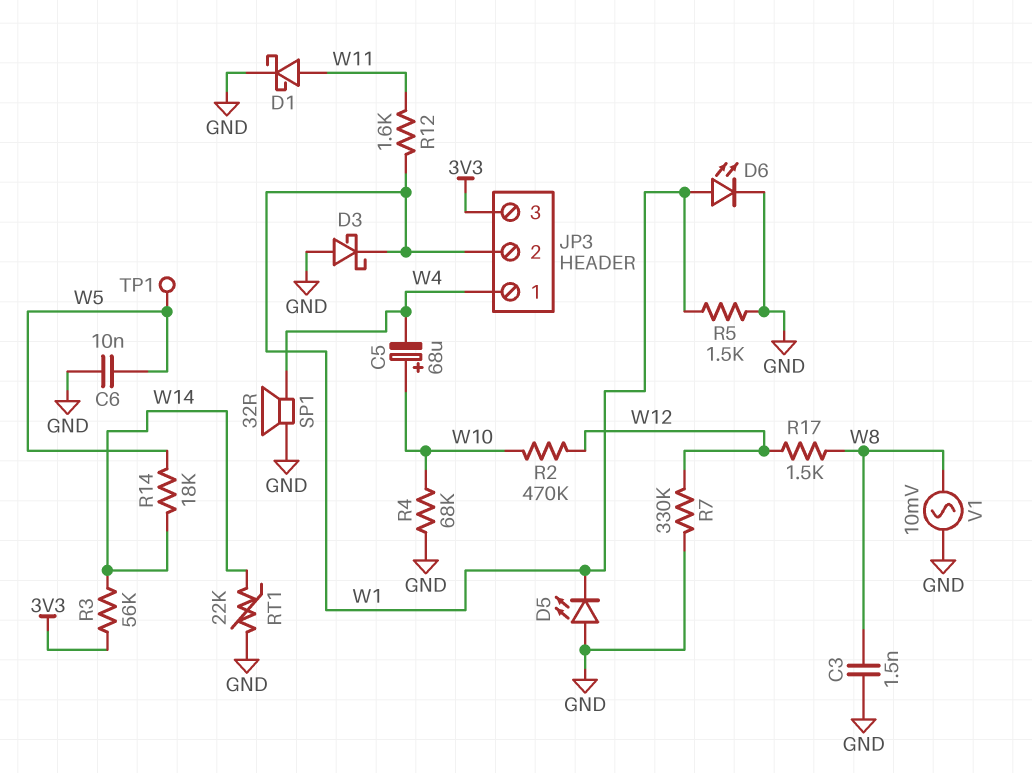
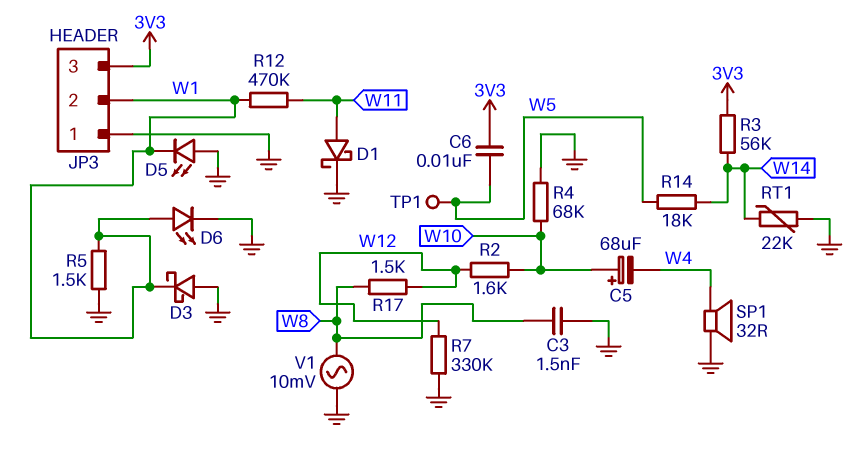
C6: 10nF (GND, W5) -> 10nF (3V3, W5)
JP3 pin 1: W4 -> GND
R2: 470k (W10, W12) -> 1.6k (W10, W12)
R12: 1.6k (W1, W11) -> 470k (W1, W11)

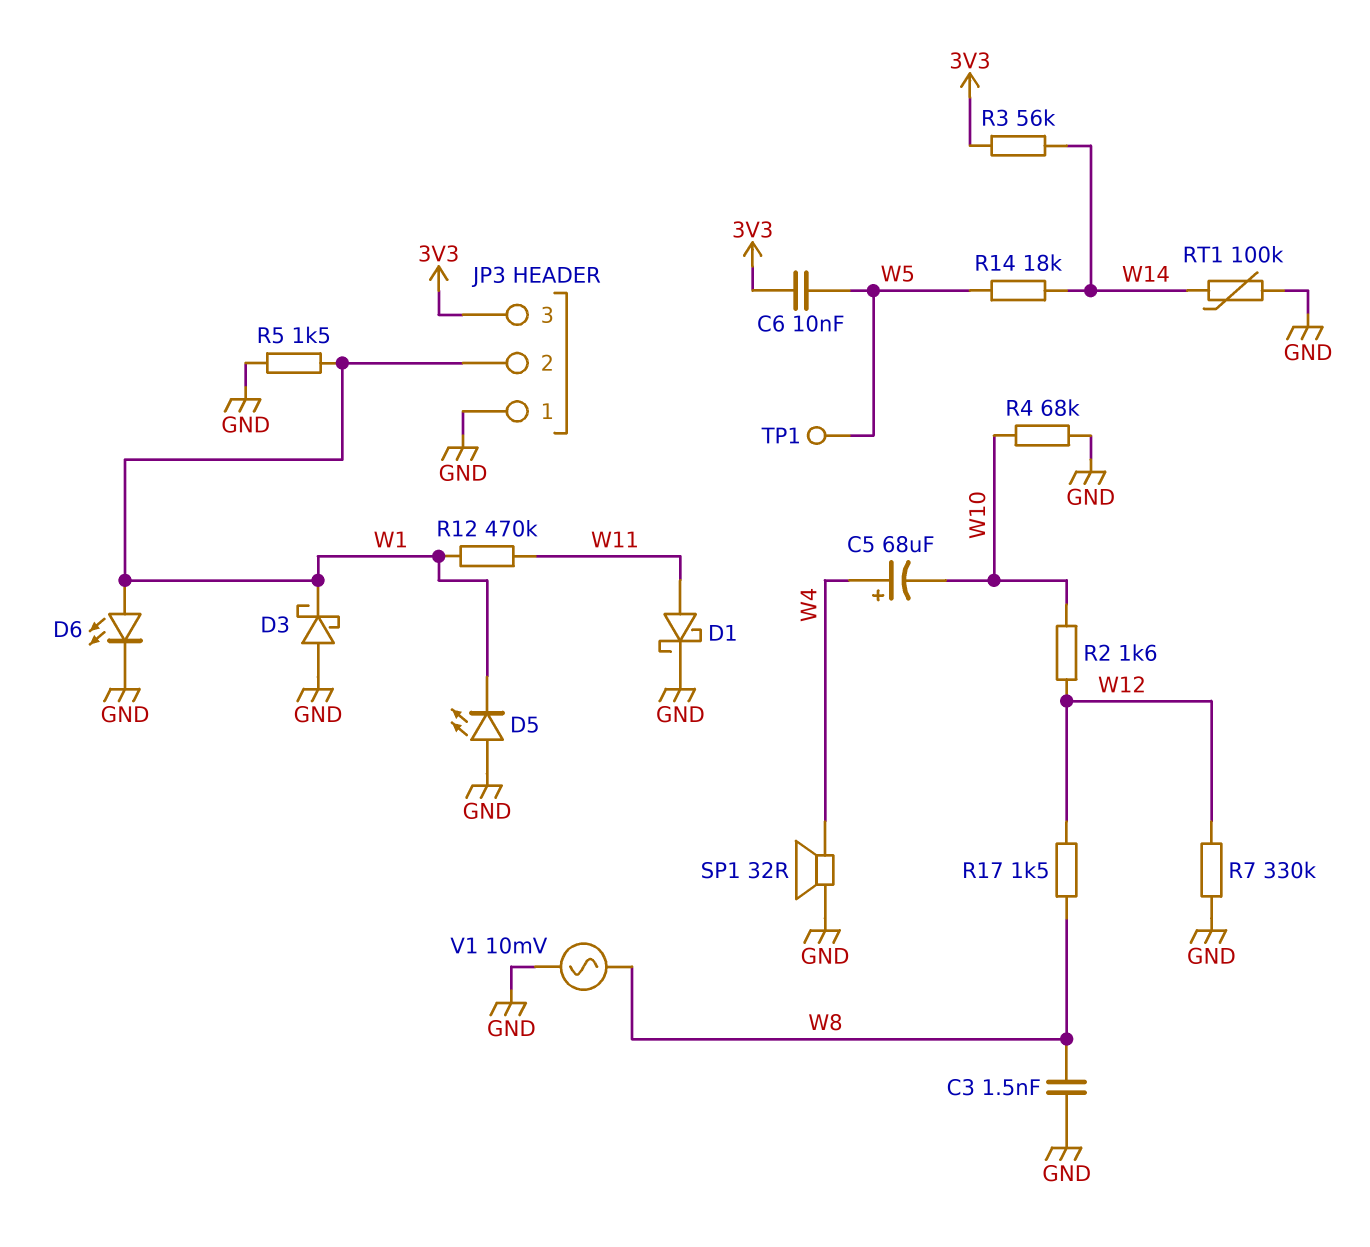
C5: 68uF (plus W10, minus W4) -> 68uF (plus W4, minus W10)
RT1: 22k (GND, W14) -> 100k (GND, W14)

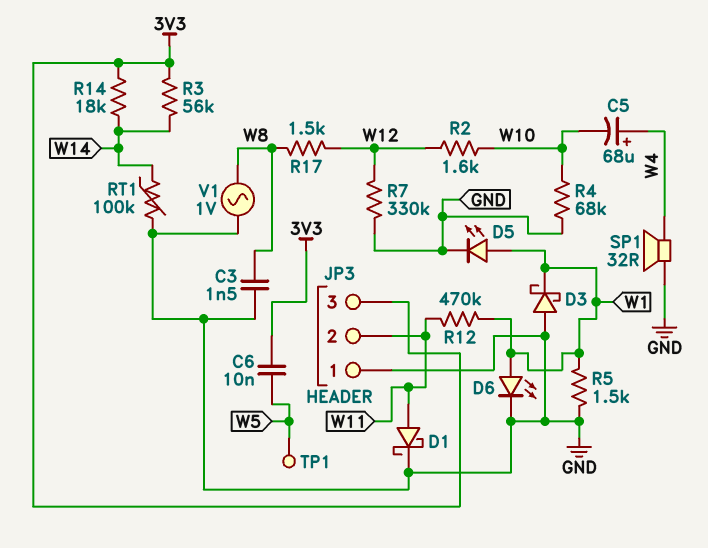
D5: LED (A GND, K W1) -> LED (A W1, K GND)
JP3 pin 2: W1 -> W11
R14: 18k (W5, W14) -> 18k (3V3, W14)
V1: AC 10mV (GND, W8) -> AC 1V (GND, W8)

